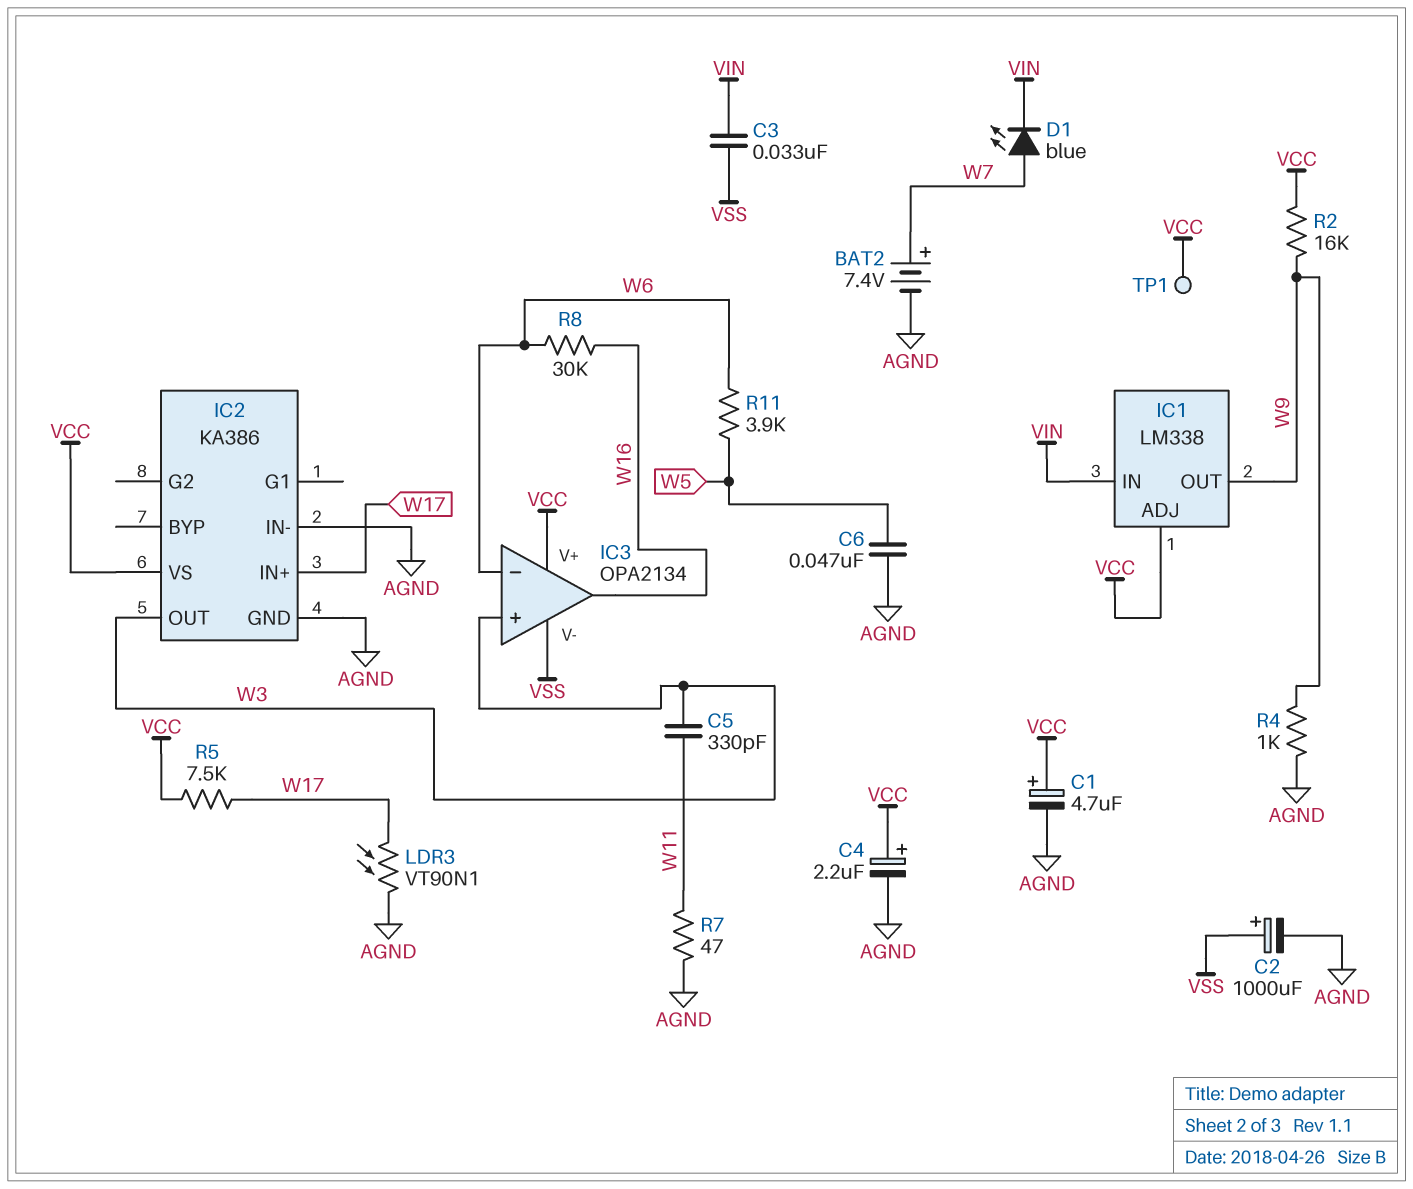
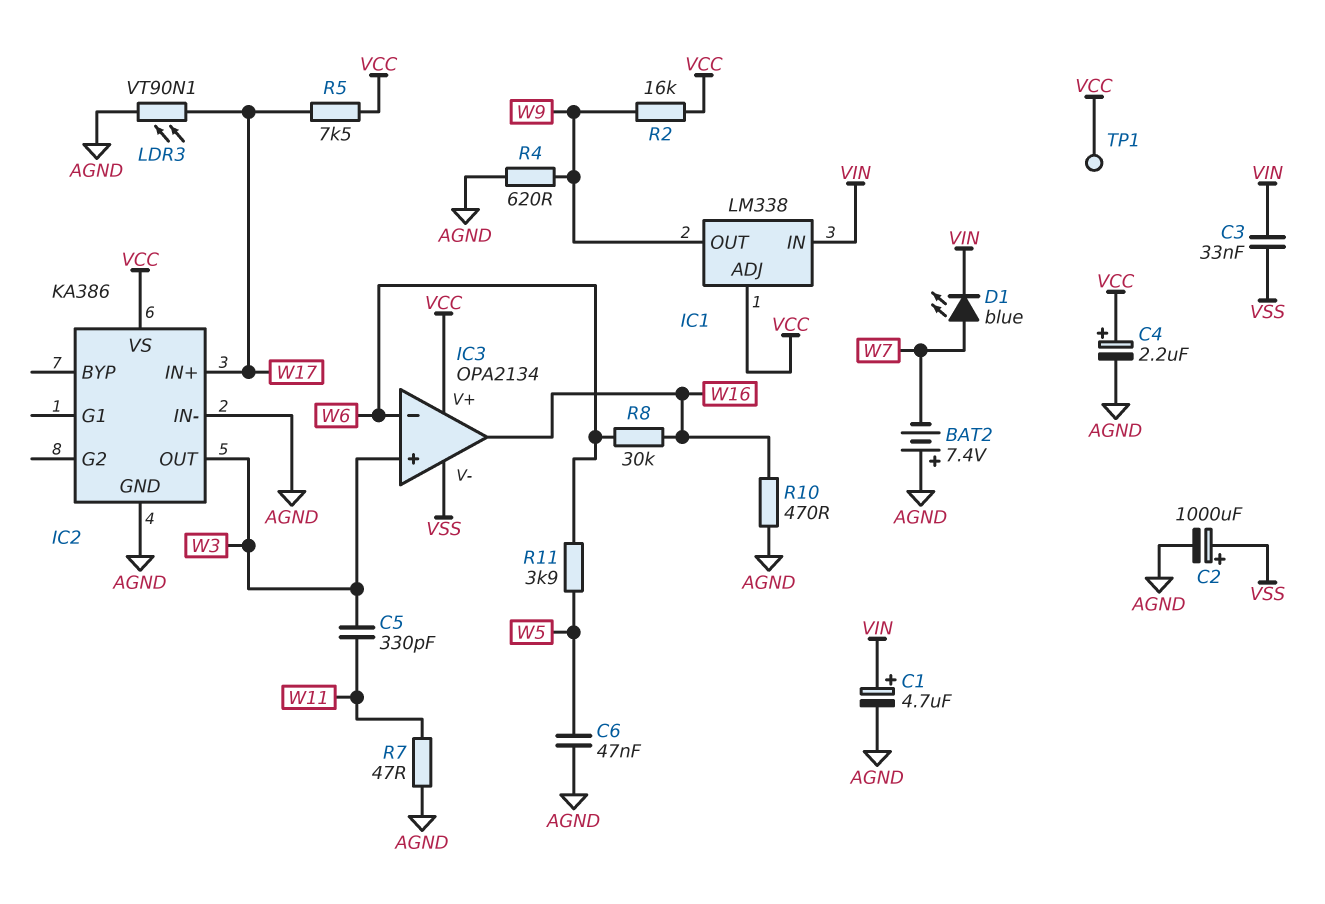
BAT2: 7.4V (plus W7, minus AGND) -> 7.4V (plus AGND, minus W7)
C1: 4.7uF (plus VCC, minus AGND) -> 4.7uF (plus VIN, minus AGND)
R4: 1k (AGND, W9) -> 620 (AGND, W9)
R10: none -> 470 (AGND, W16)

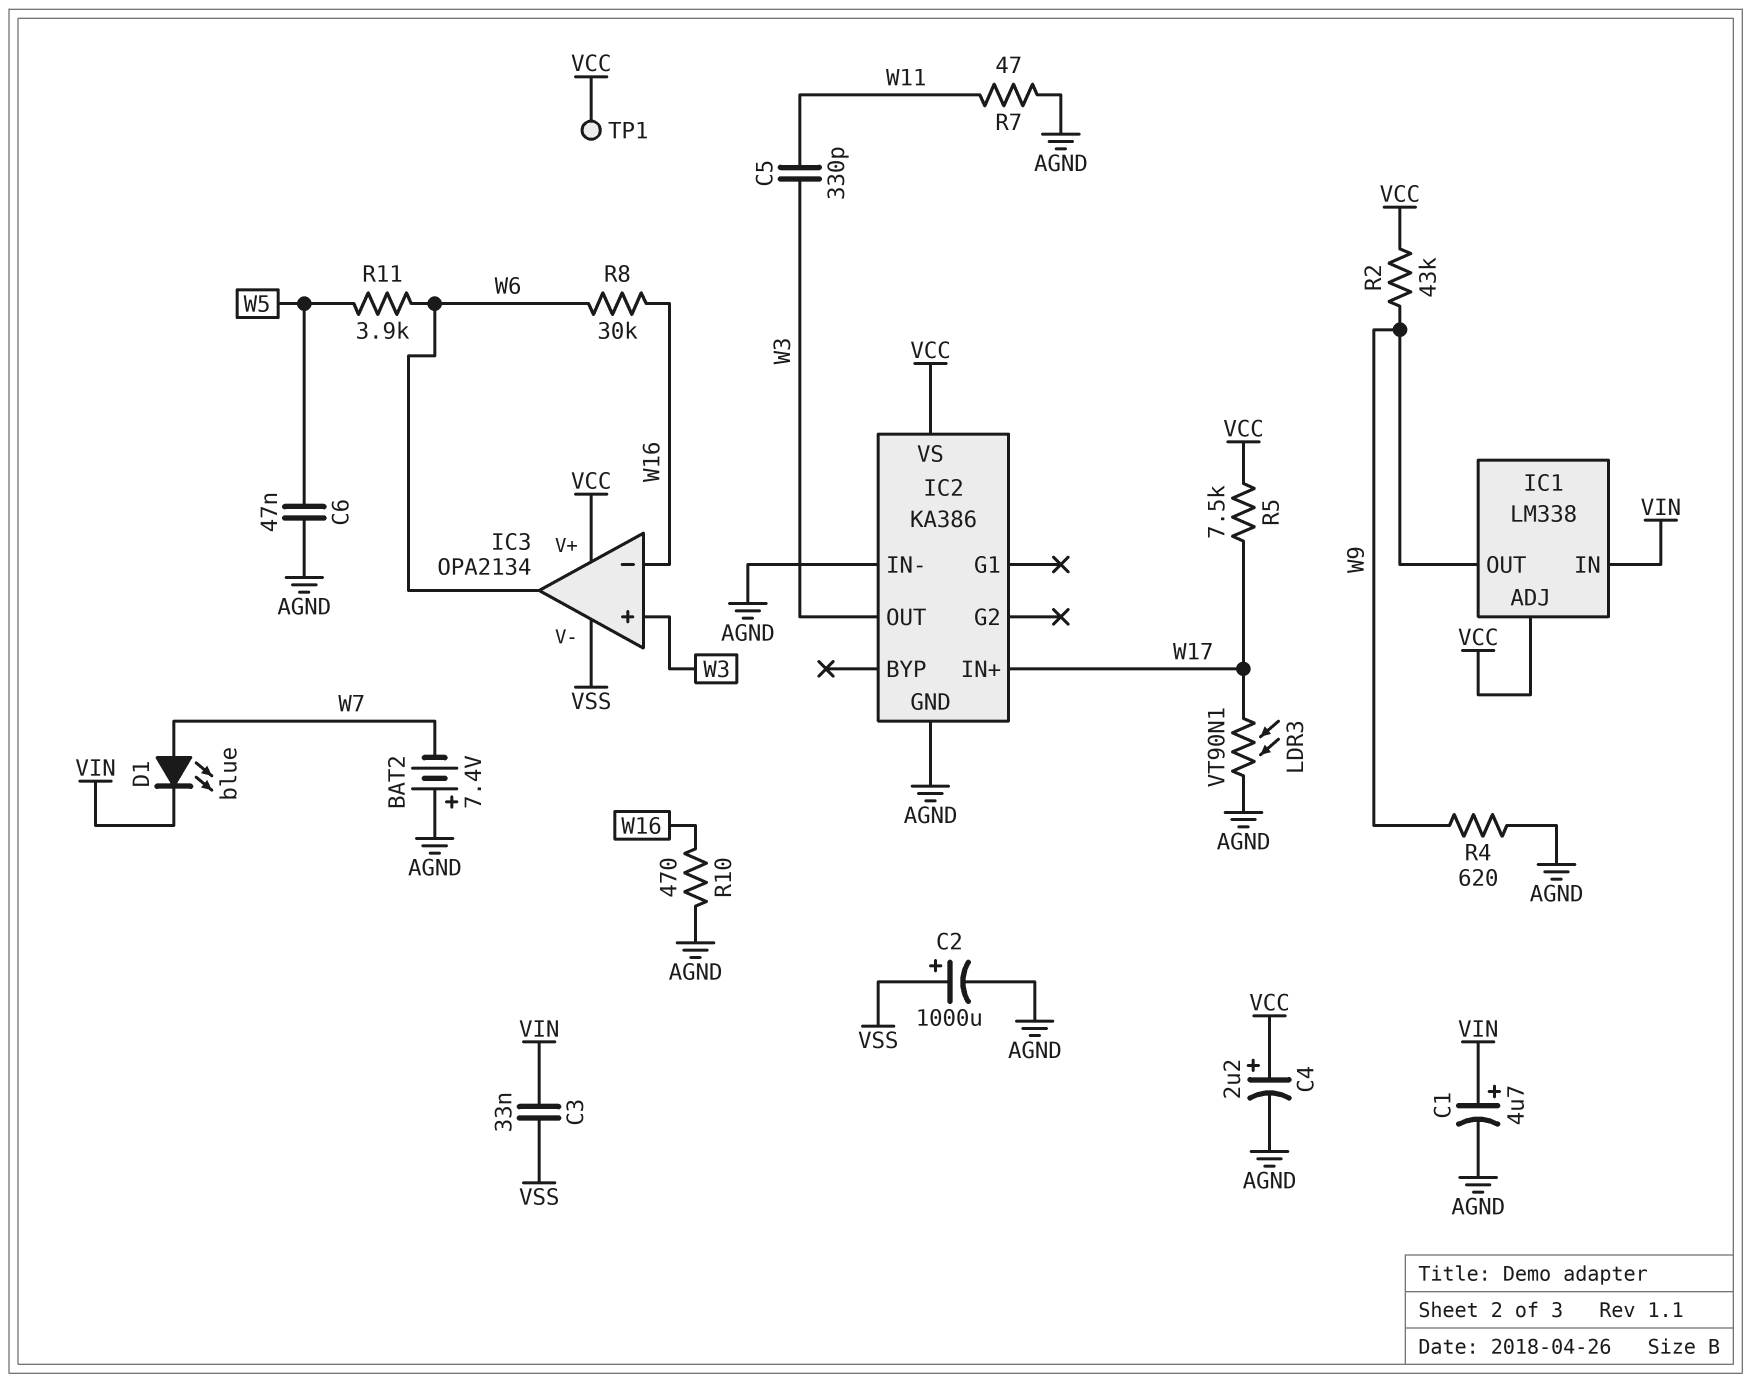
IC3 pin in-: W6 -> W16
IC3 pin out: W16 -> W6
R2: 16k (VCC, W9) -> 43k (VCC, W9)

